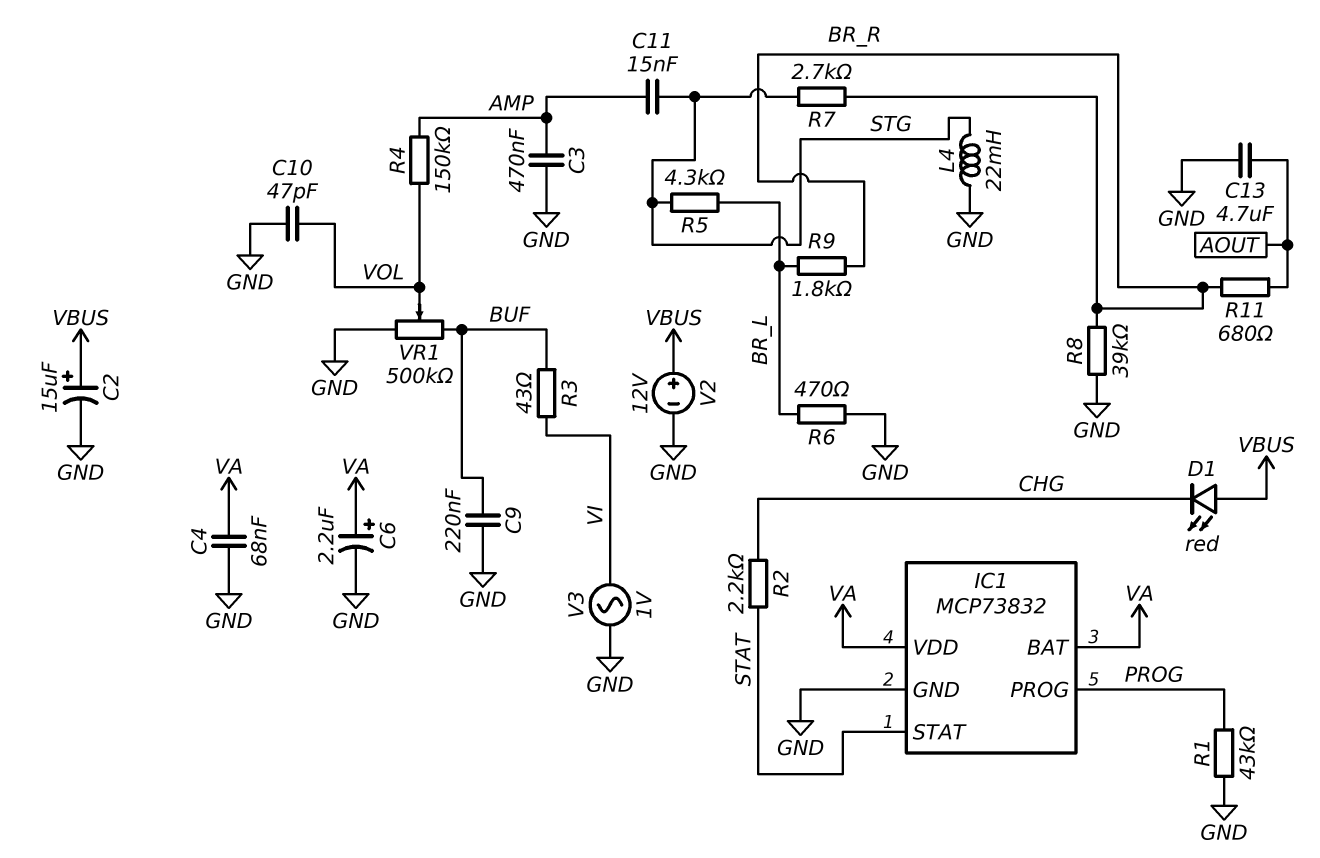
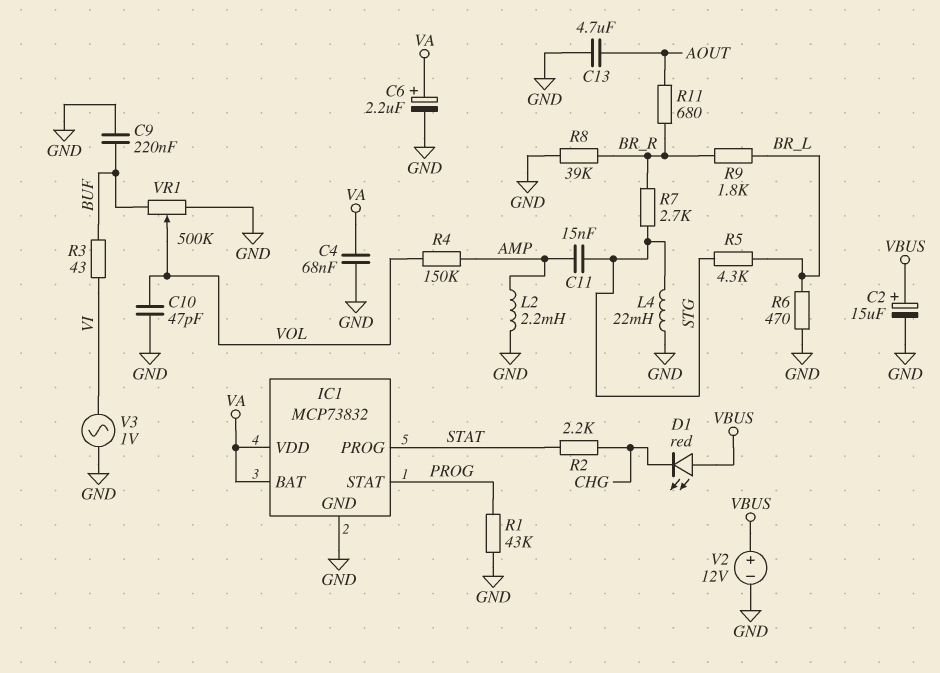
C3: 470nF (AMP, GND) -> none
IC1 pin PROG: PROG -> STAT
IC1 pin STAT: STAT -> PROG
L2: none -> 2.2mH (AMP, GND)

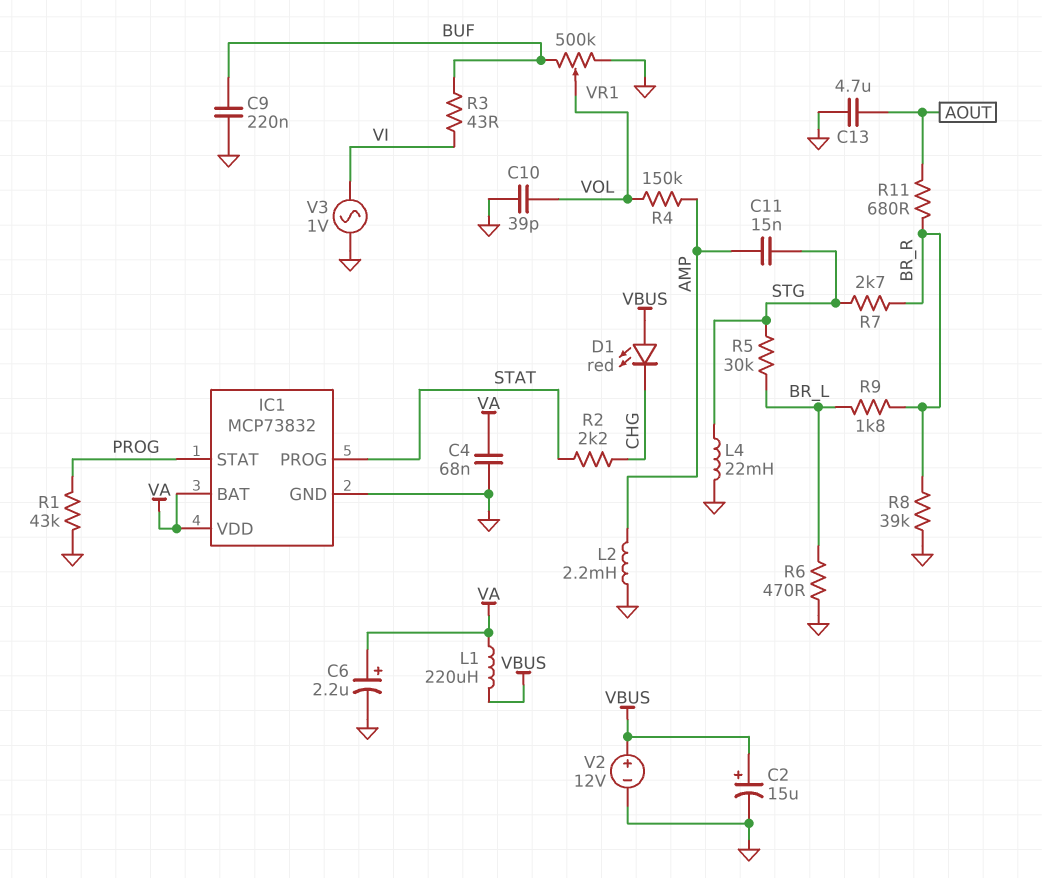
C10: 47pF (GND, VOL) -> 39pF (GND, VOL)
L1: none -> 220uH (VA, VBUS)
R5: 4.3k (BR_L, STG) -> 30k (BR_L, STG)

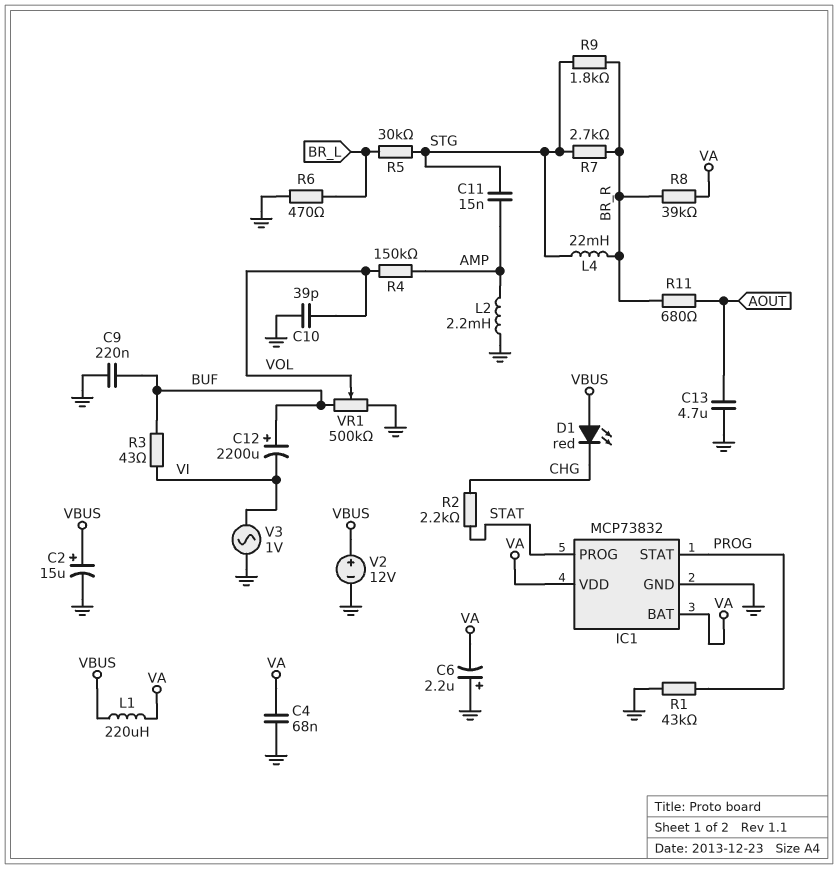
C6: 2.2uF (plus VA, minus GND) -> 2.2uF (plus GND, minus VA)
C12: none -> 2200uF (plus BUF, minus VI)
L4: 22mH (GND, STG) -> 22mH (BR_R, STG)
R8: 39k (BR_R, GND) -> 39k (BR_R, VA)
R9: 1.8k (BR_L, BR_R) -> 1.8k (BR_R, STG)

